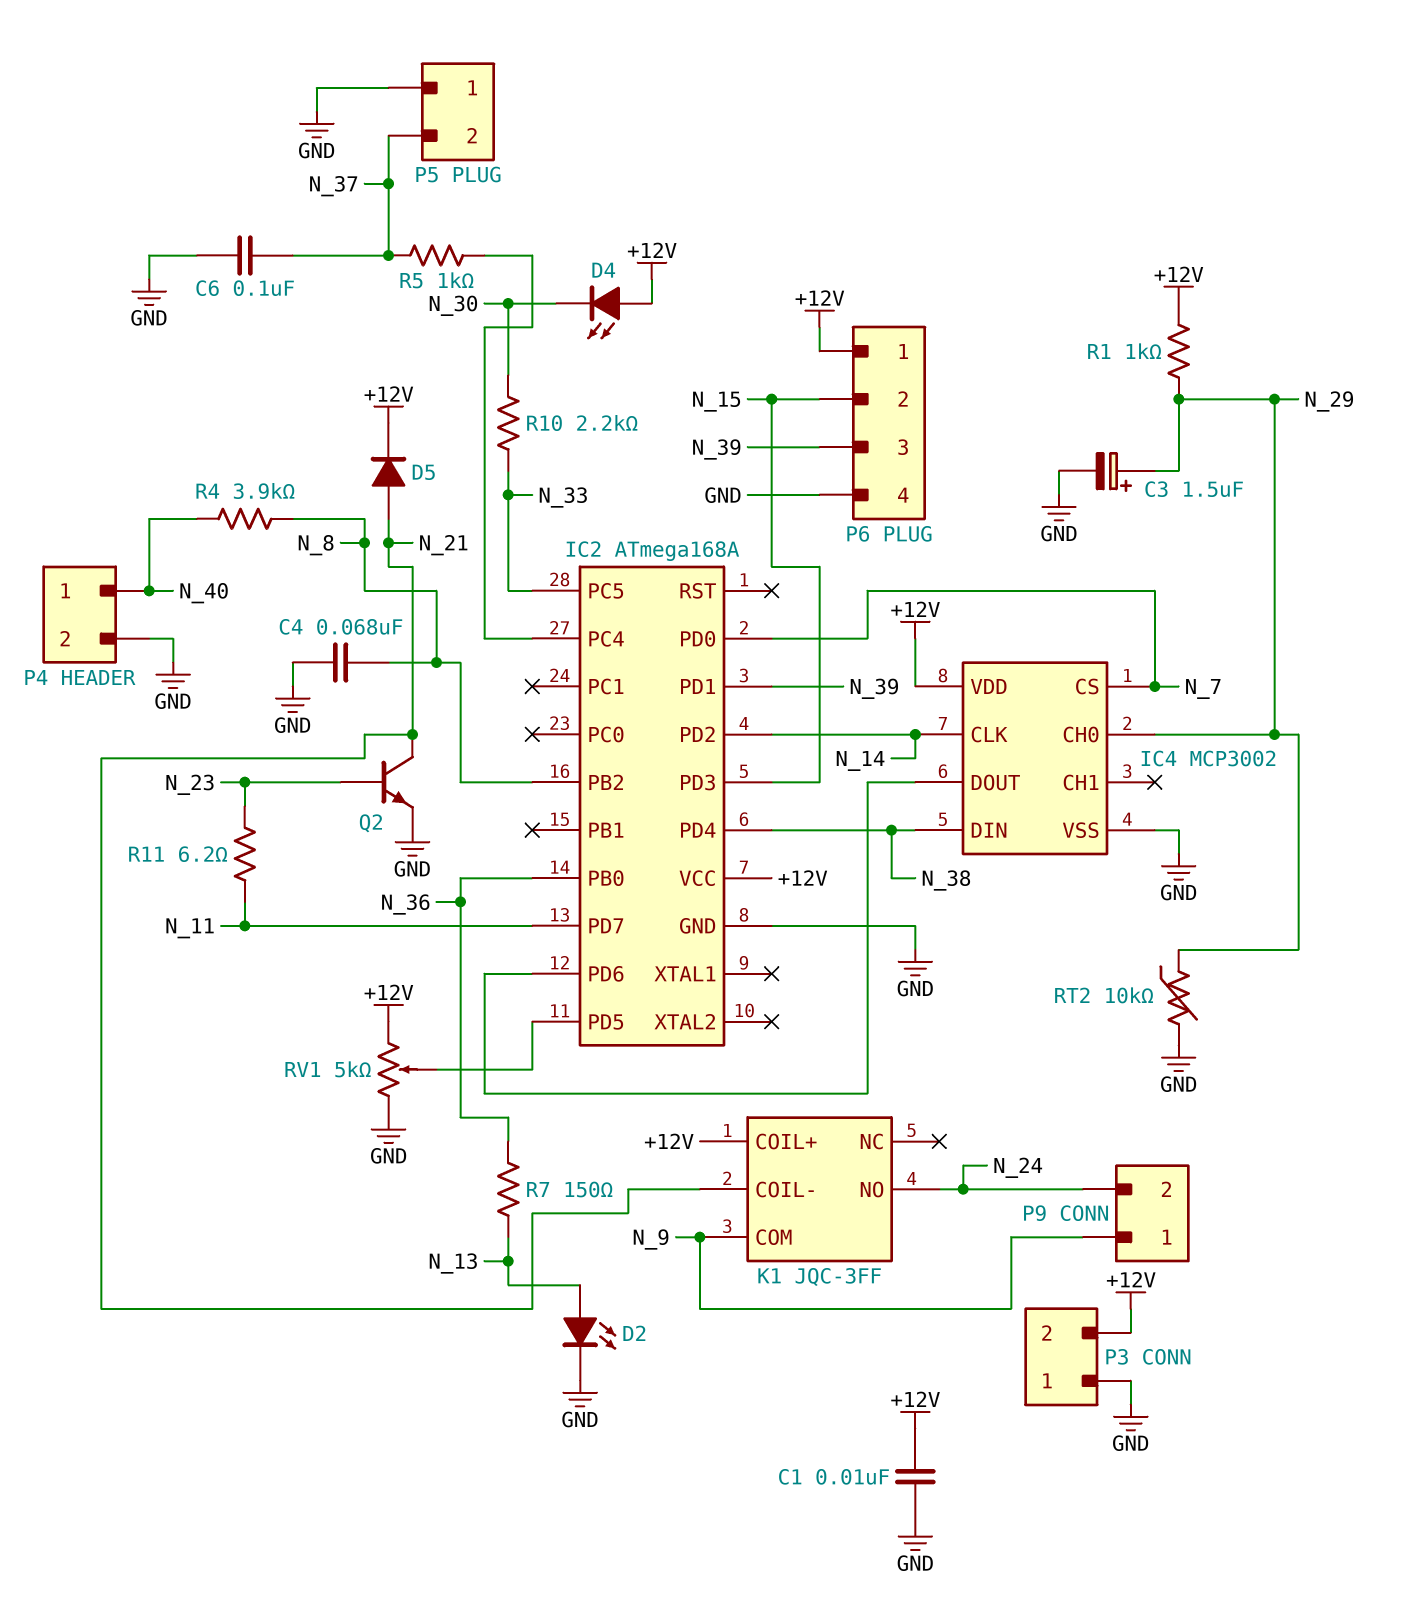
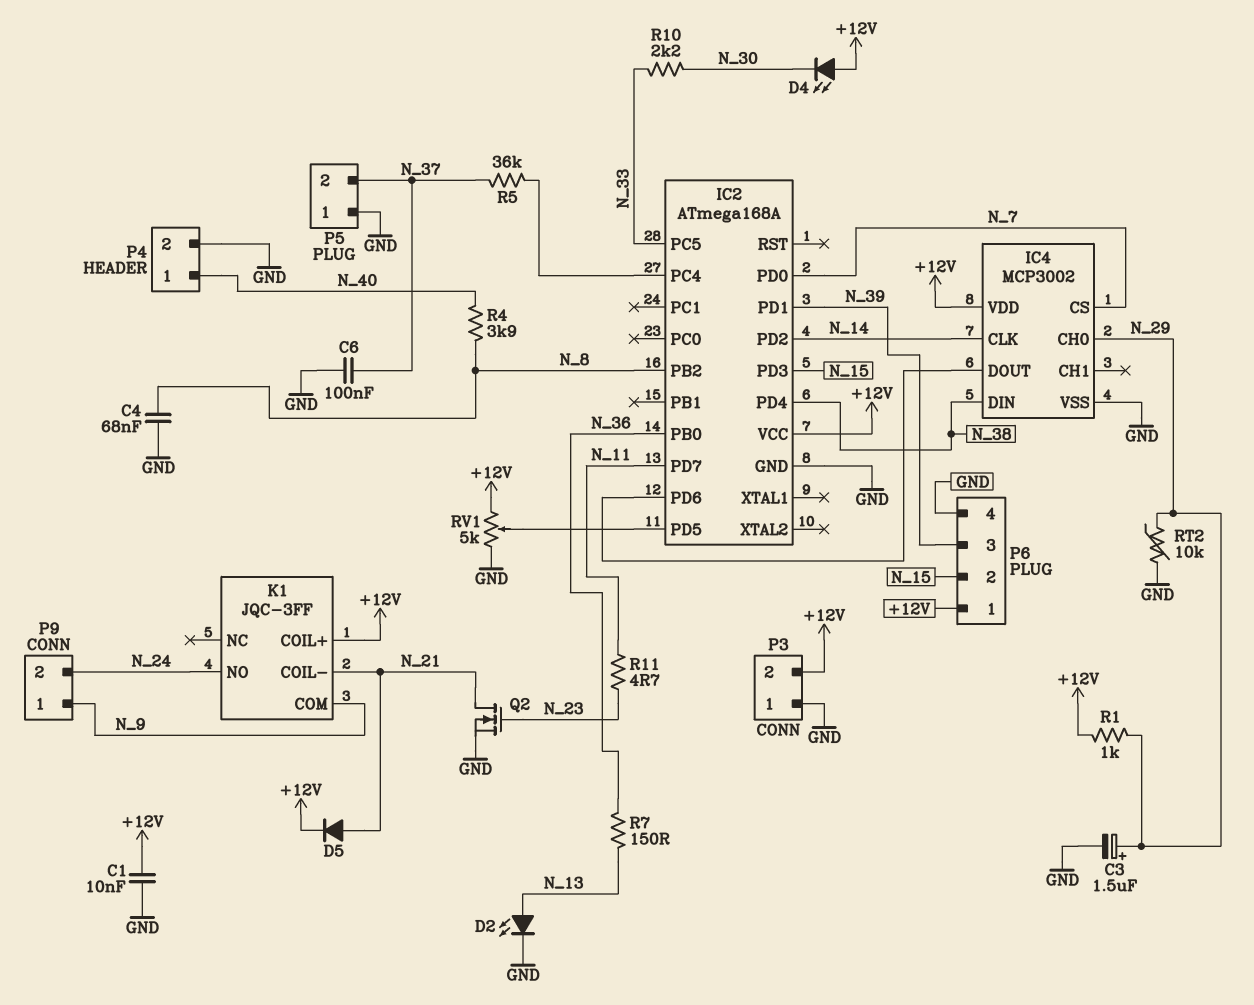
Q2: NPN (B N_23, C N_21, E GND) -> NMOS (G N_23, D N_21, S GND)
R5: 1k (IC2/PC4, N_37) -> 36k (IC2/PC4, N_37)
R11: 6.2 (N_11, N_23) -> 4.7 (N_11, N_23)

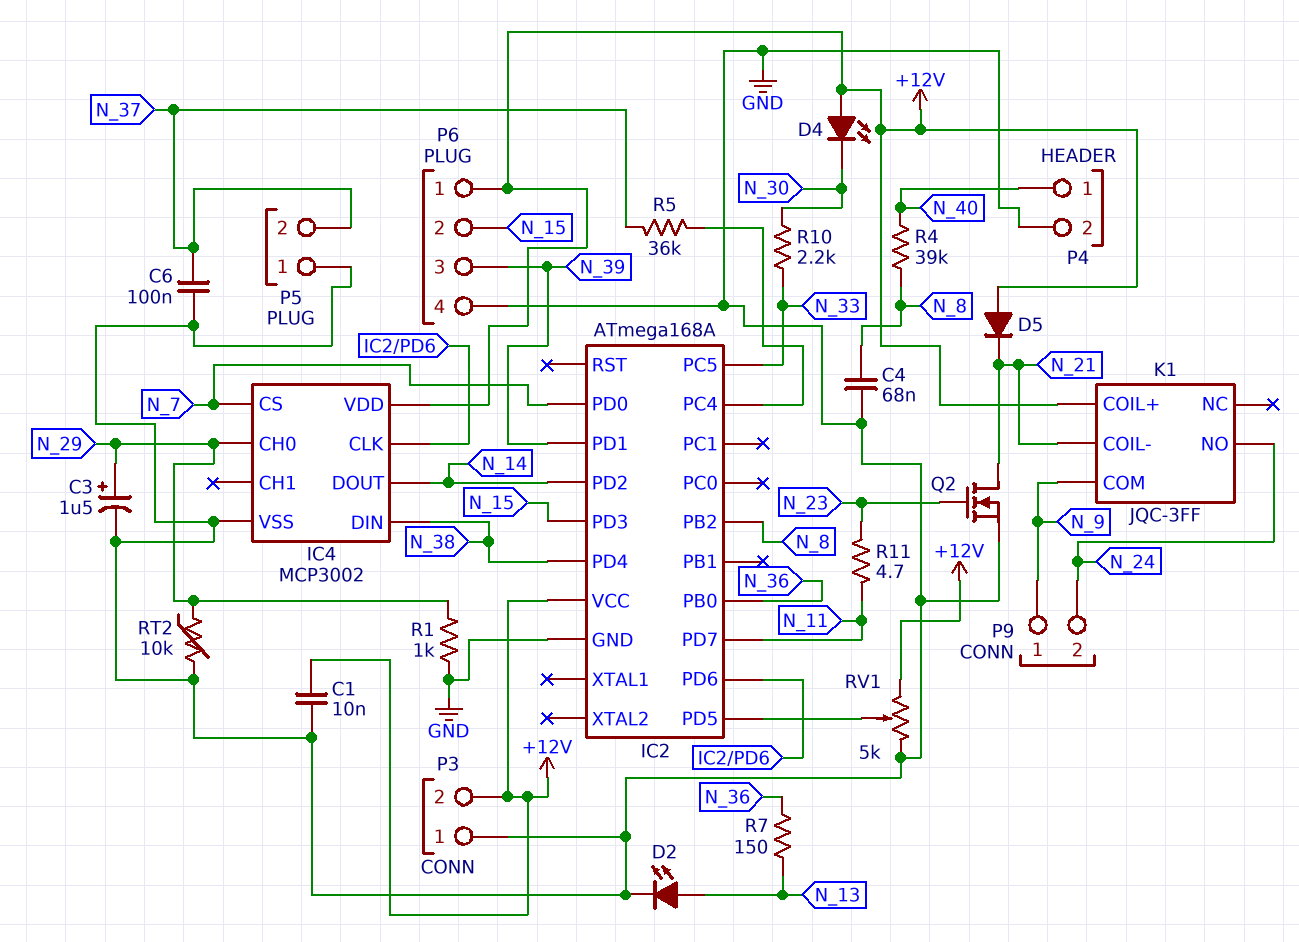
D5: diode (A N_21, K +12V) -> diode (A +12V, K N_21)
IC4 pin CLK: N_14 -> IC2/PD6
IC4 pin DOUT: IC2/PD6 -> N_14
R1: 1k (+12V, N_29) -> 1k (GND, N_29)
R4: 3.9k (N_8, N_40) -> 39k (N_8, N_40)

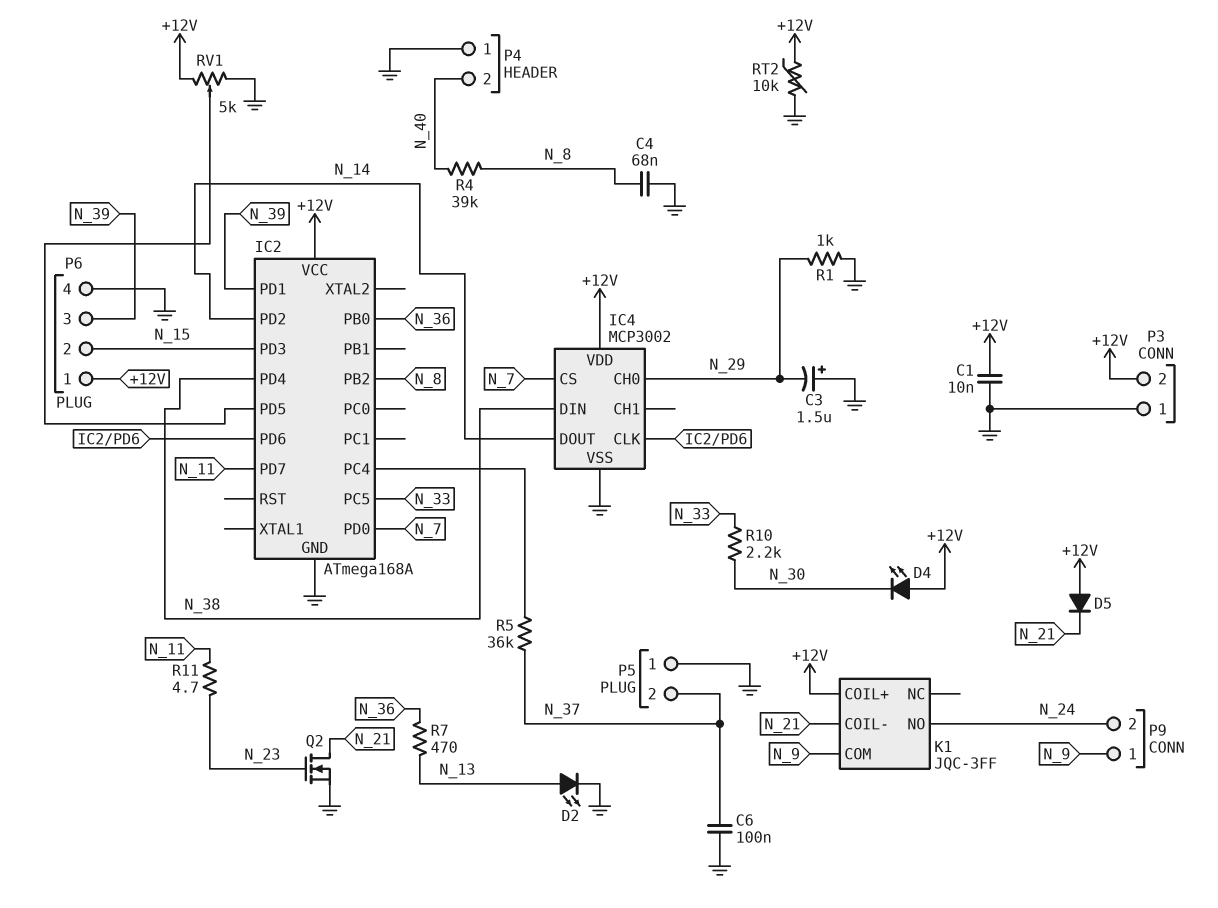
C3: 1.5uF (plus N_29, minus GND) -> 1.5uF (plus GND, minus N_29)
P4 pin 1: N_40 -> GND
P4 pin 2: GND -> N_40
R7: 150 (N_13, N_36) -> 470 (N_13, N_36)
RT2: 10k (GND, N_29) -> 10k (+12V, GND)

